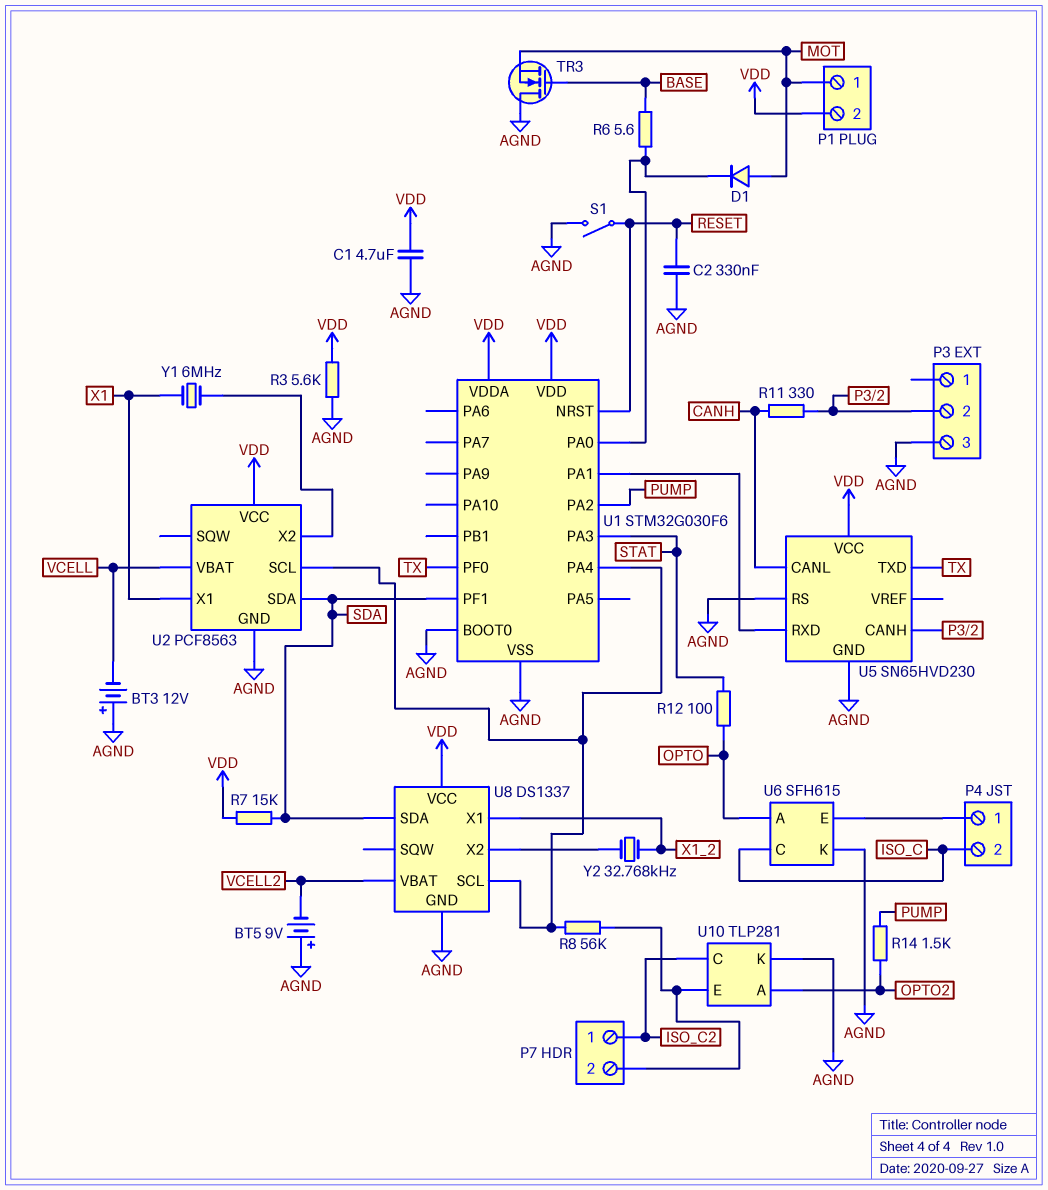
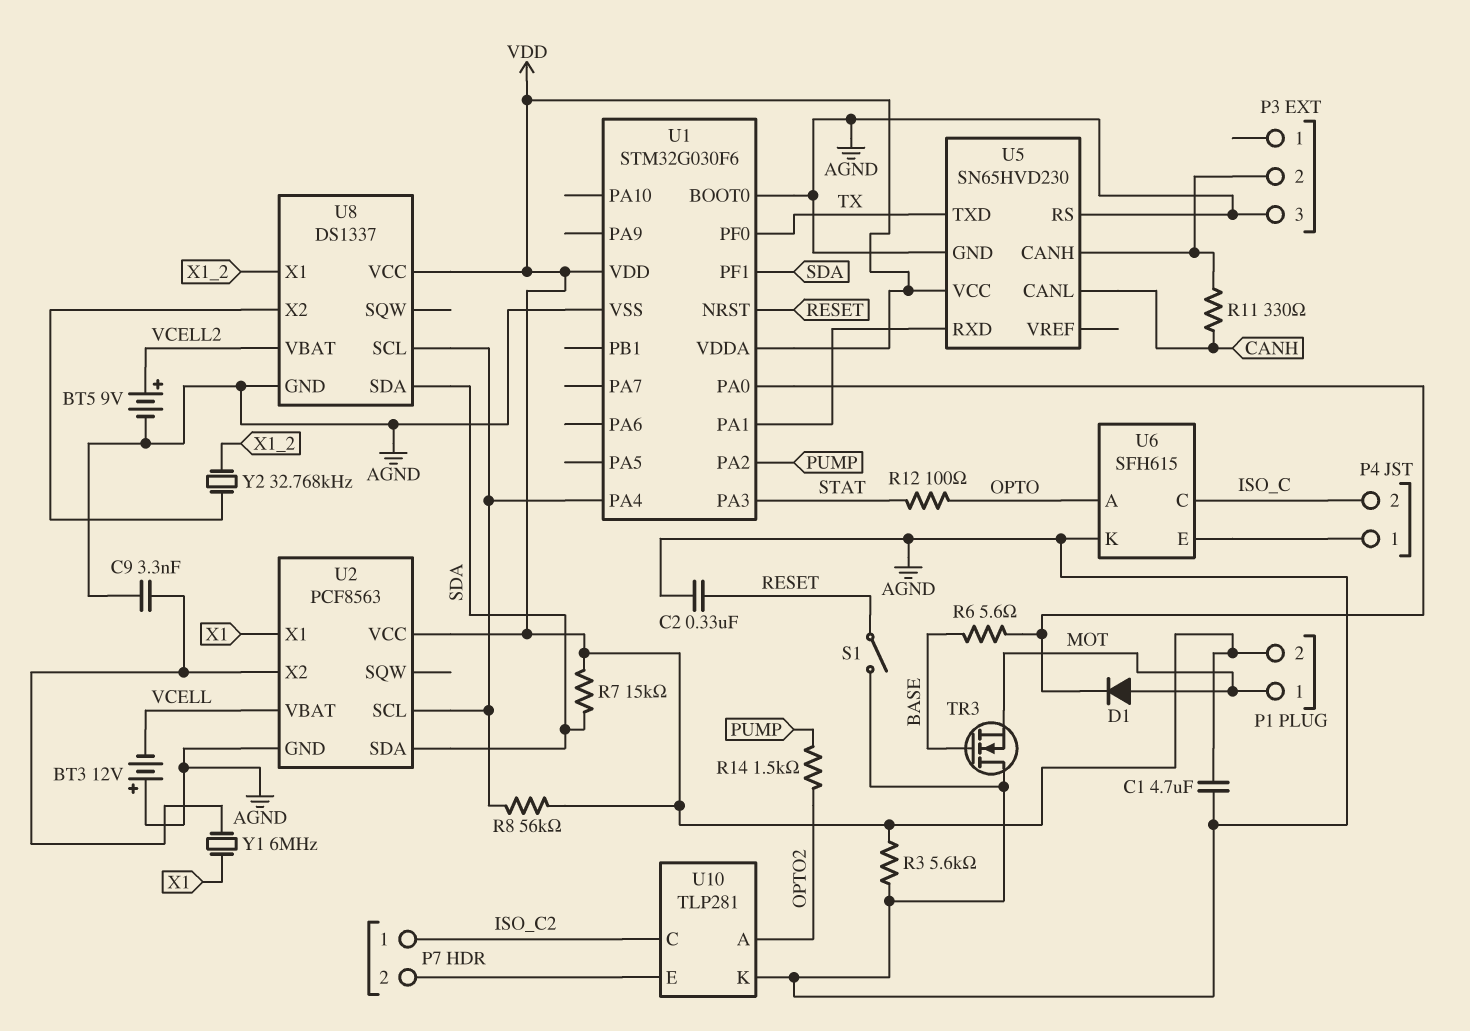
BT5: 9V (plus AGND, minus VCELL2) -> 9V (plus VCELL2, minus AGND)
C9: none -> 3.3nF (AGND, U2/X2)
R8: 56k (P7/2, U1/PA4) -> 56k (U1/PA4, VDD)

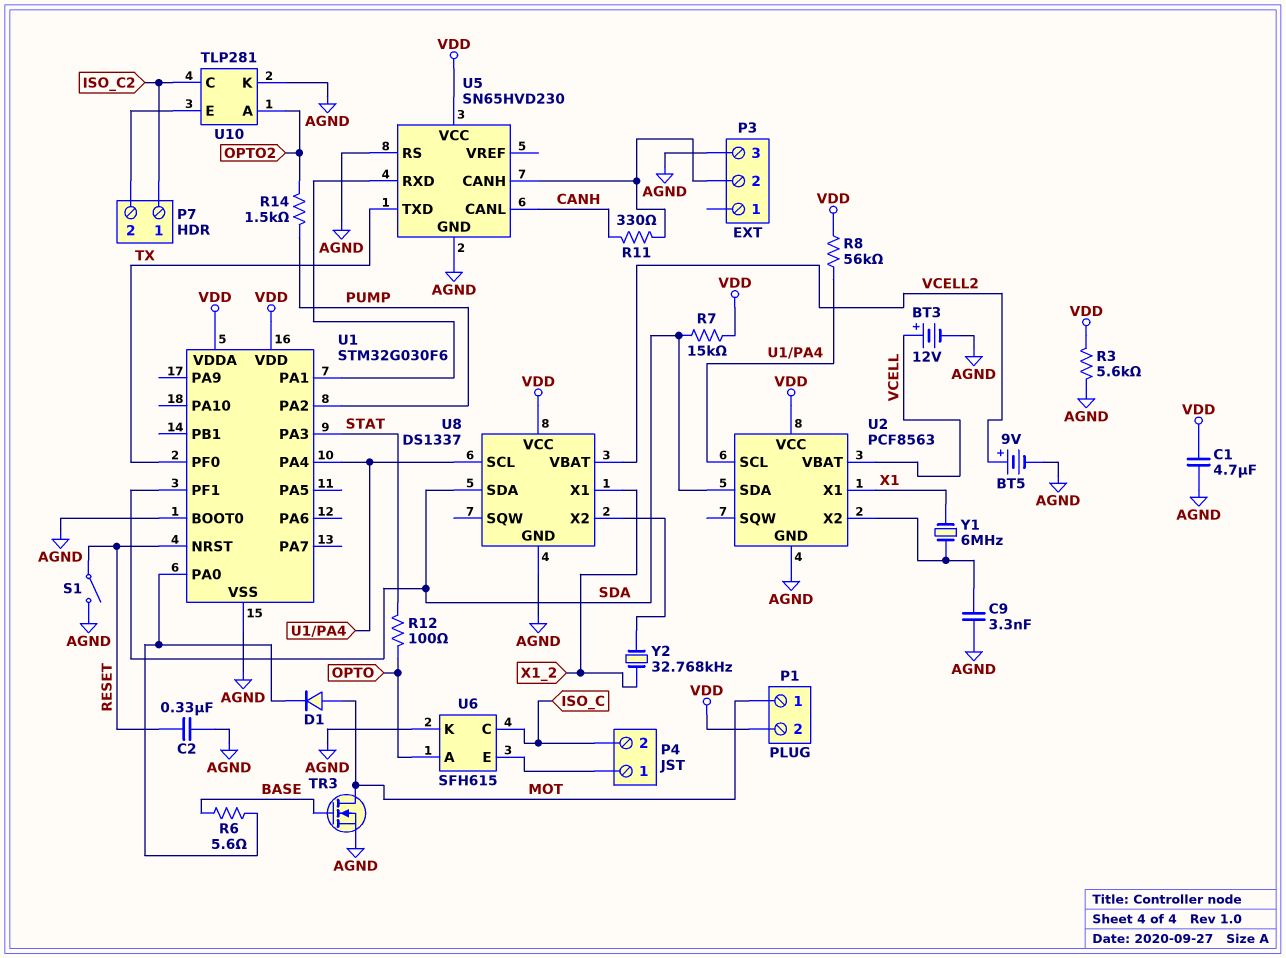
BT3: 12V (plus AGND, minus VCELL) -> 12V (plus VCELL, minus AGND)
TR3: NMOS (G BASE, D AGND, S MOT) -> NMOS (G BASE, D MOT, S AGND)

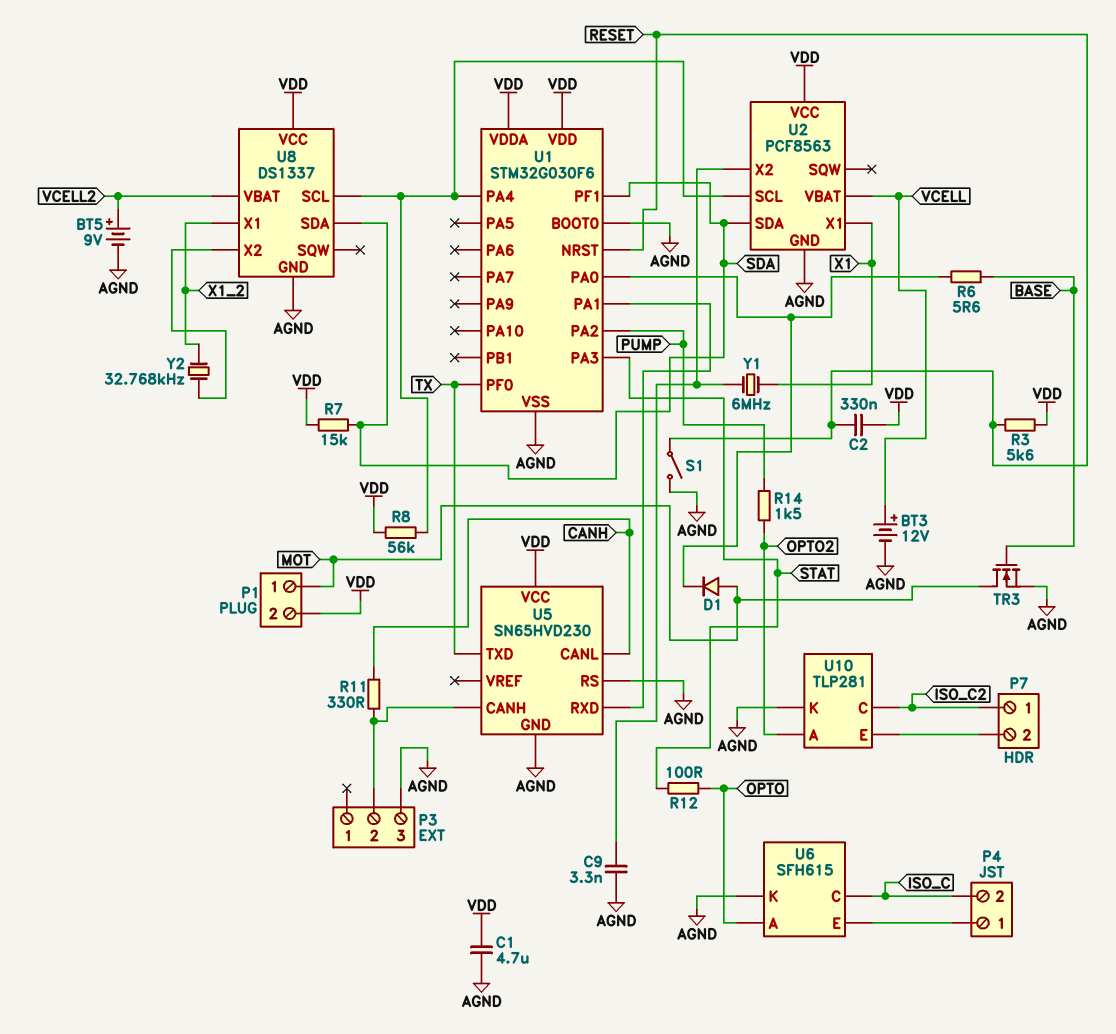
C2: 330nF (AGND, RESET) -> 330nF (RESET, VDD)
R3: 5.6k (AGND, VDD) -> 5.6k (RESET, VDD)

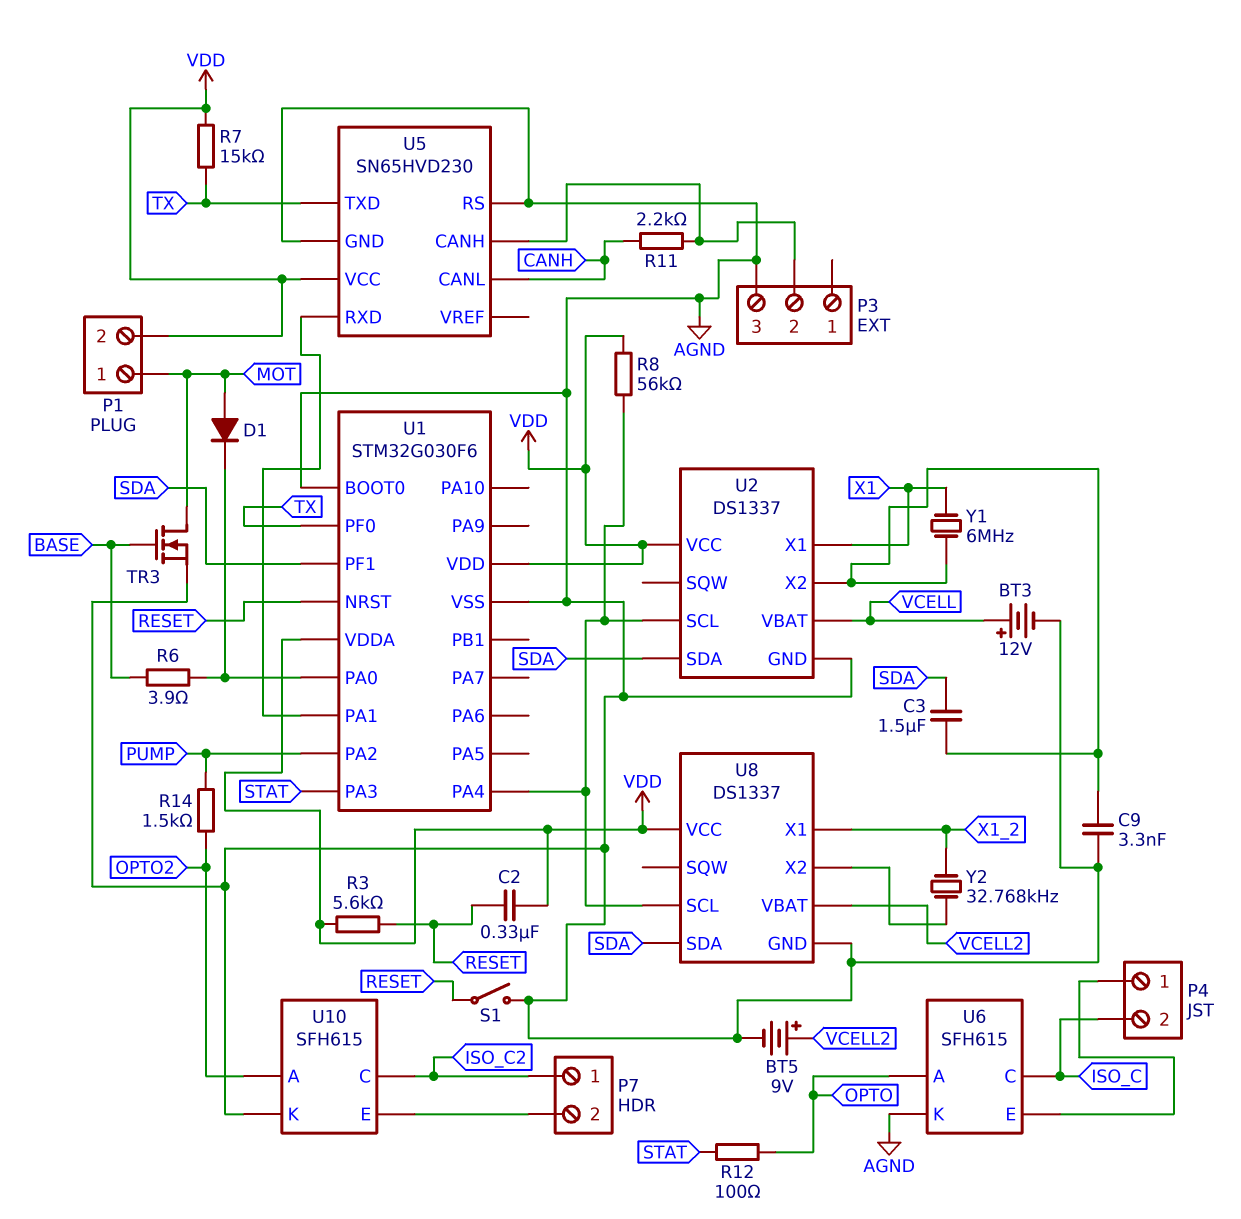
C1: 4.7uF (AGND, VDD) -> none
C3: none -> 1.5uF (SDA, U2/X2)
R6: 5.6 (BASE, U1/PA0) -> 3.9 (BASE, U1/PA0)
R7: 15k (SDA, VDD) -> 15k (TX, VDD)
R11: 330 (CANH, P3/2) -> 2.2k (CANH, P3/2)
U2: PCF8563 -> DS1337
U10: TLP281 -> SFH615

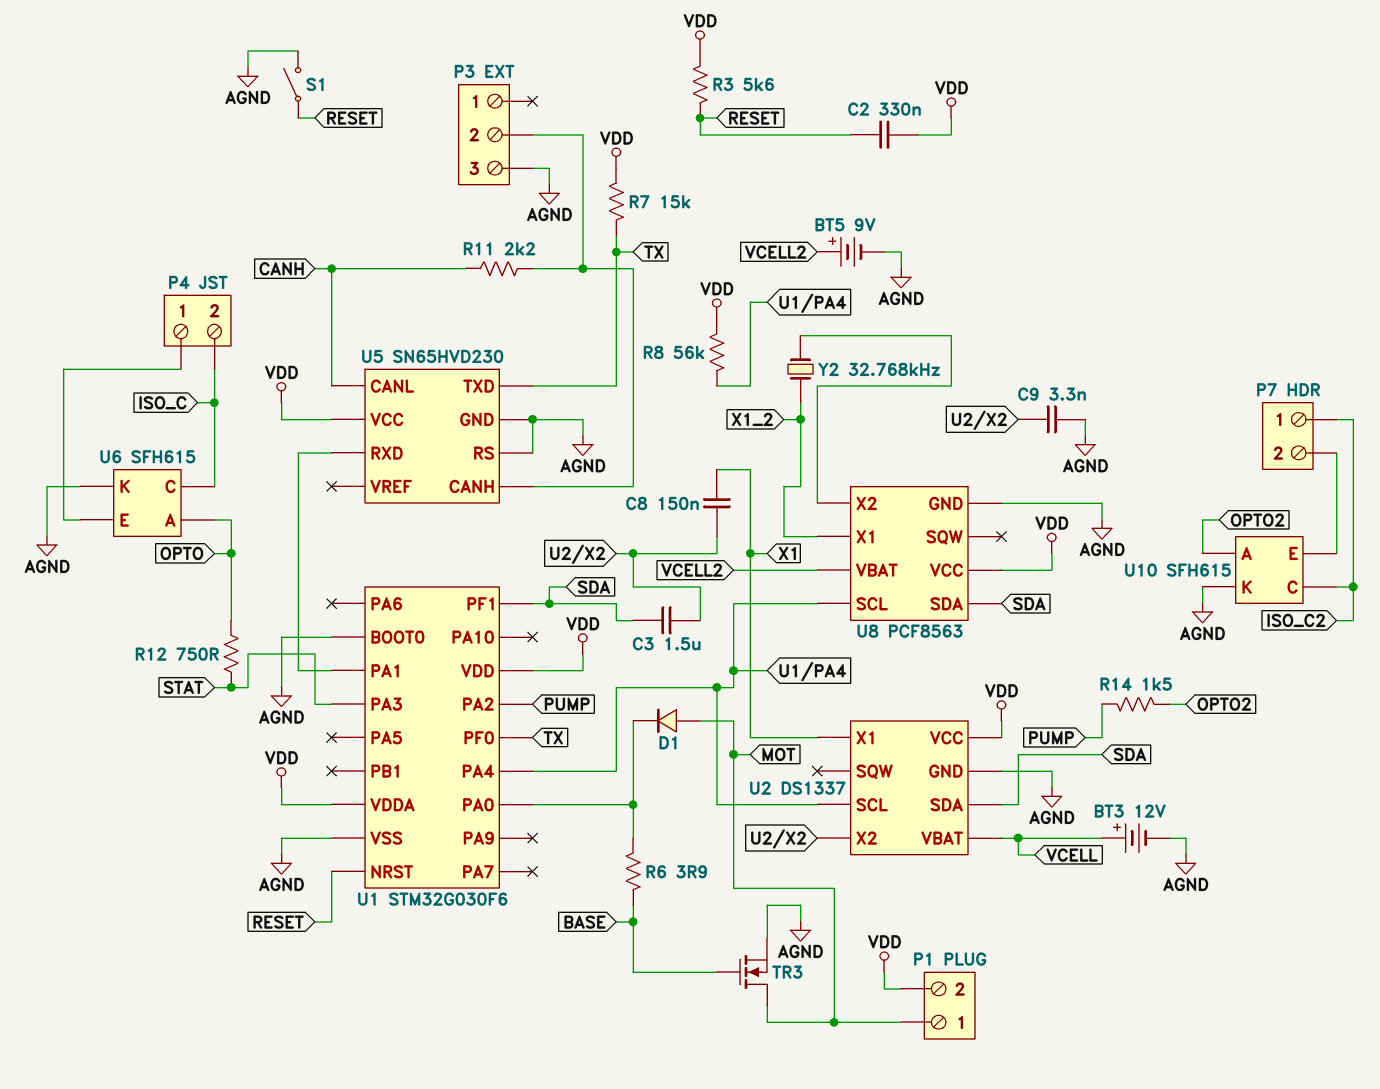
C8: none -> 150nF (U2/X2, X1)
R12: 100 (OPTO, STAT) -> 750 (OPTO, STAT)
U8: DS1337 -> PCF8563
Y1: 6MHz (U2/X2, X1) -> none

